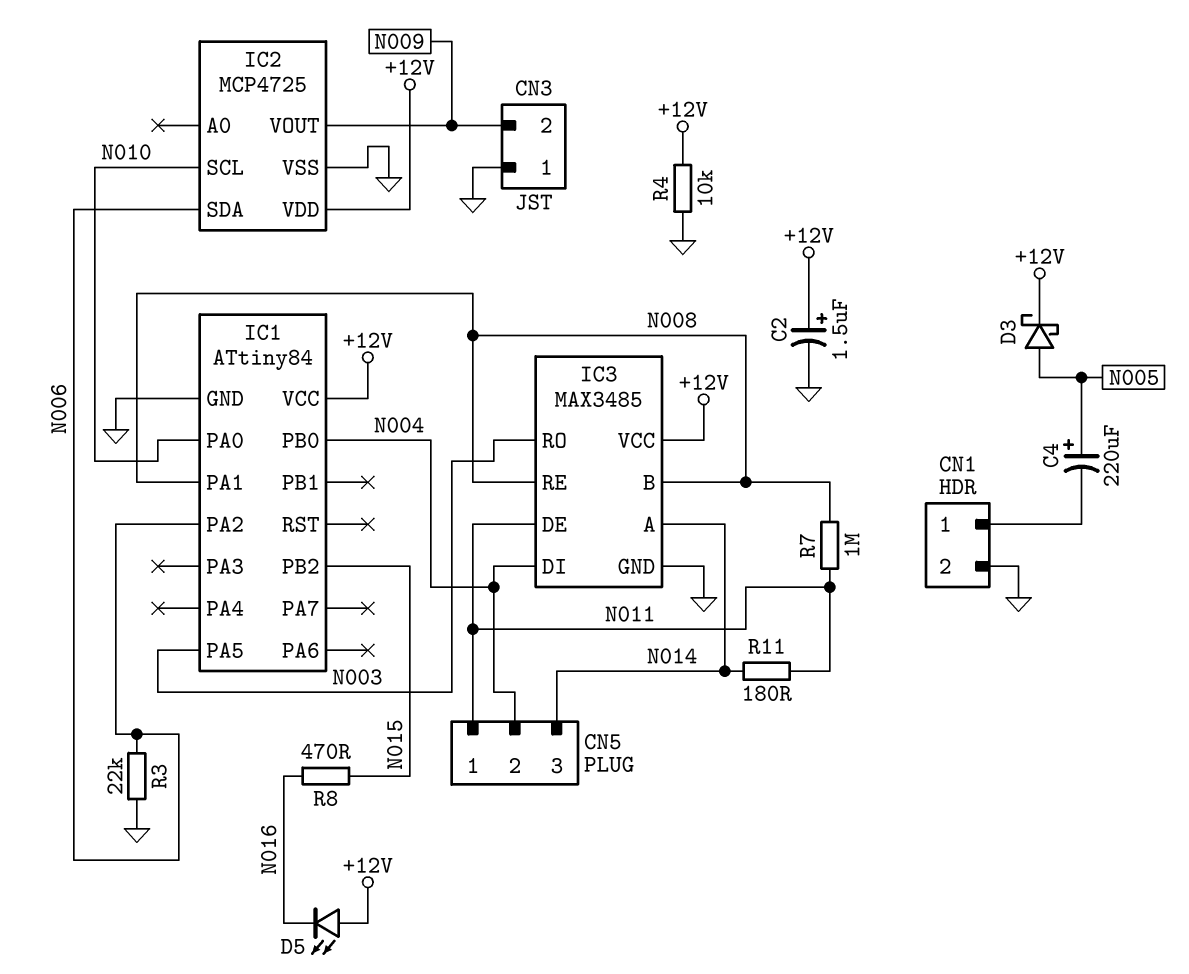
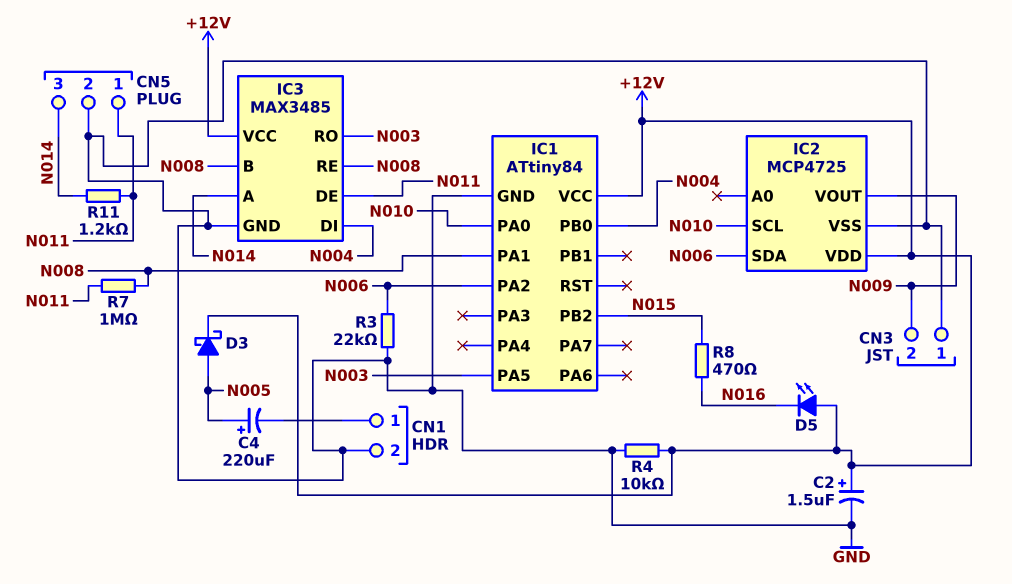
CN5 pin 2: N004 -> GND
R11: 180 (N011, N014) -> 1.2k (N011, N014)

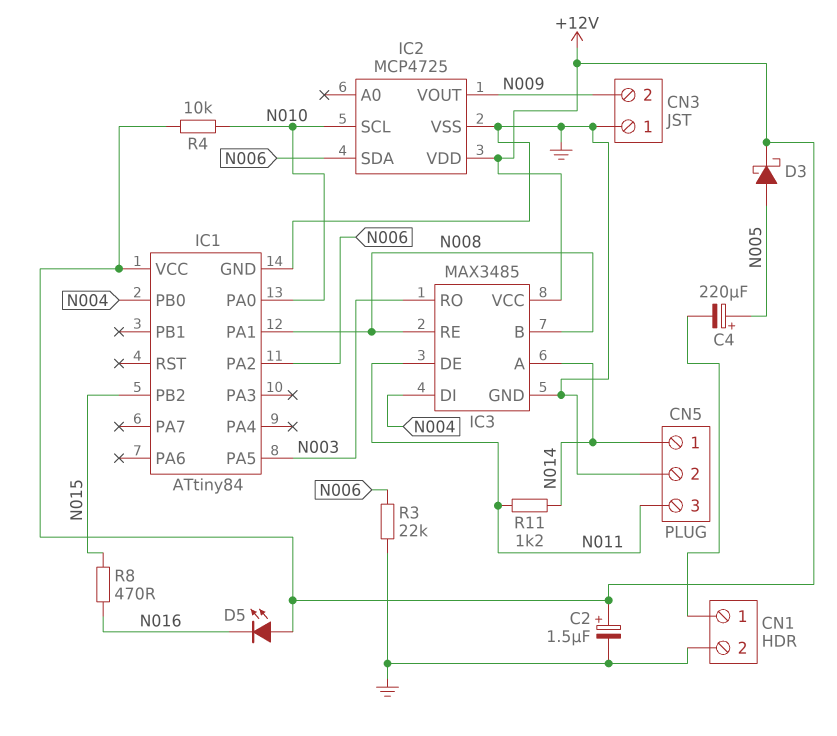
CN5 pin 1: N011 -> N014
CN5 pin 3: N014 -> N011
R4: 10k (+12V, GND) -> 10k (+12V, N010)
R7: 1M (N008, N011) -> none

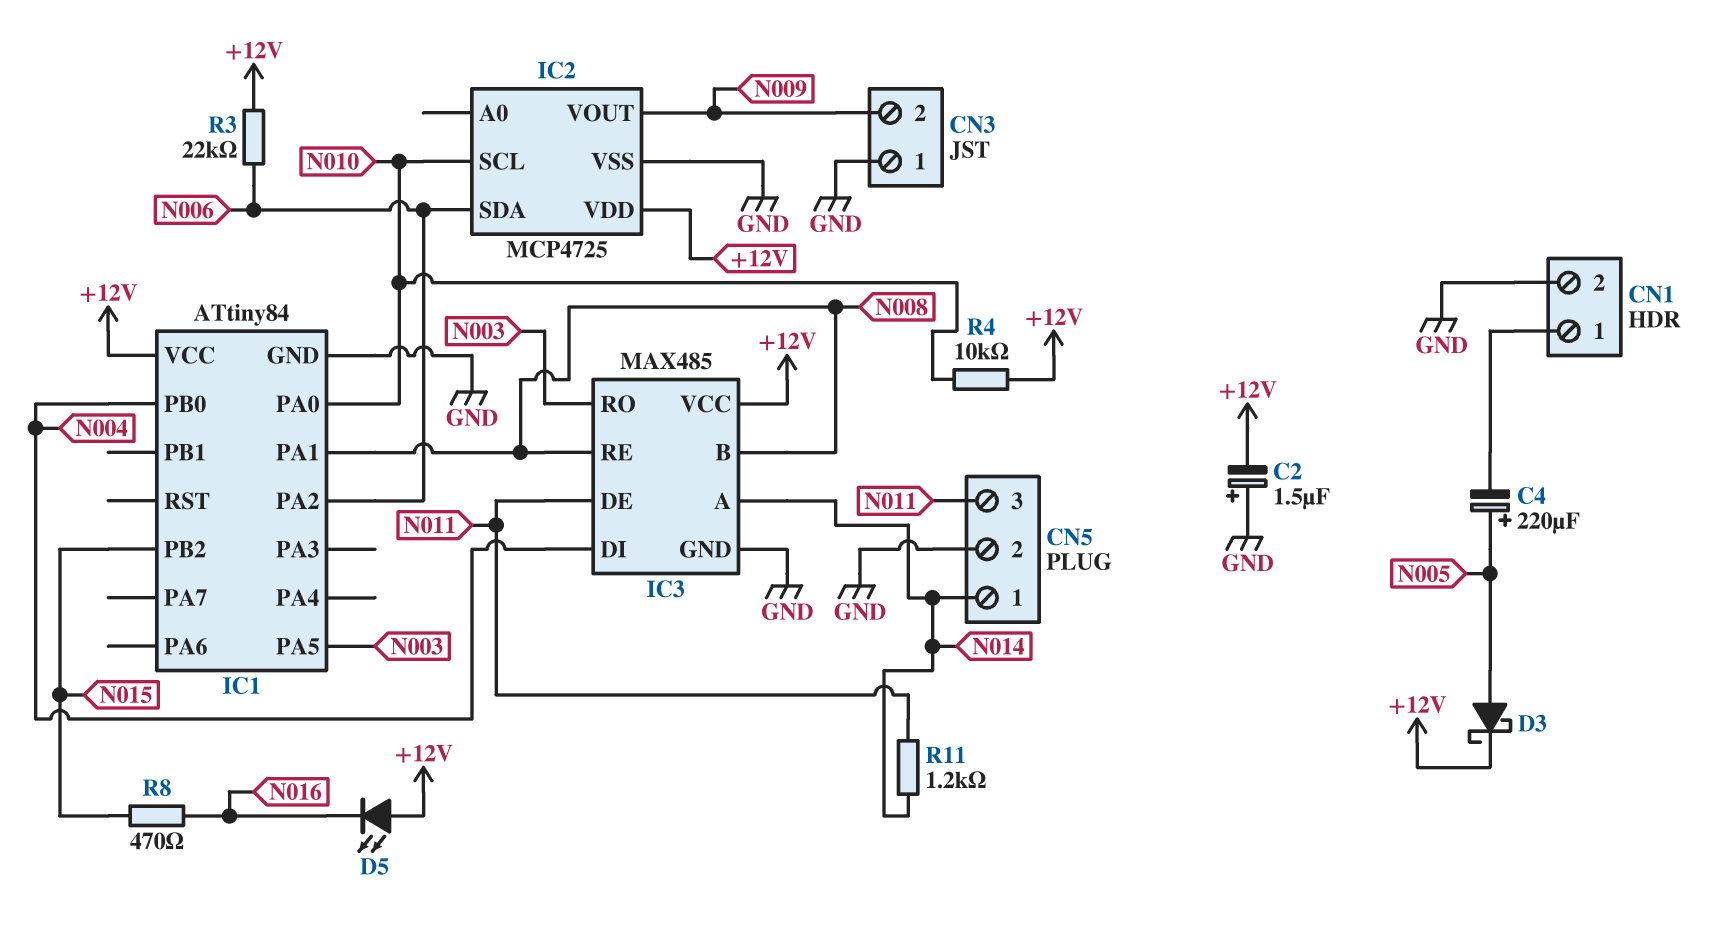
C2: 1.5uF (plus +12V, minus GND) -> 1.5uF (plus GND, minus +12V)
IC3: MAX3485 -> MAX485
R3: 22k (GND, N006) -> 22k (+12V, N006)

